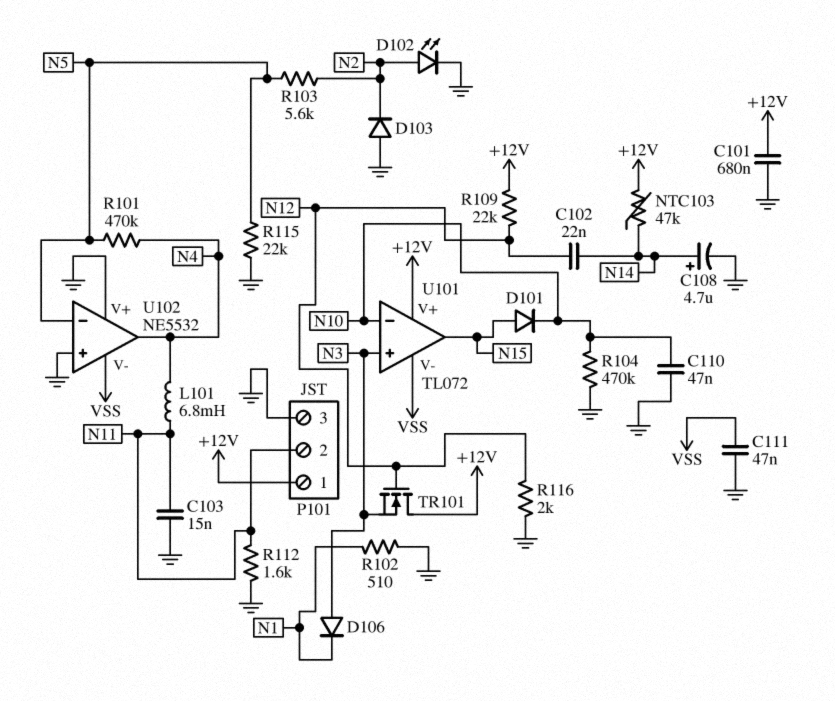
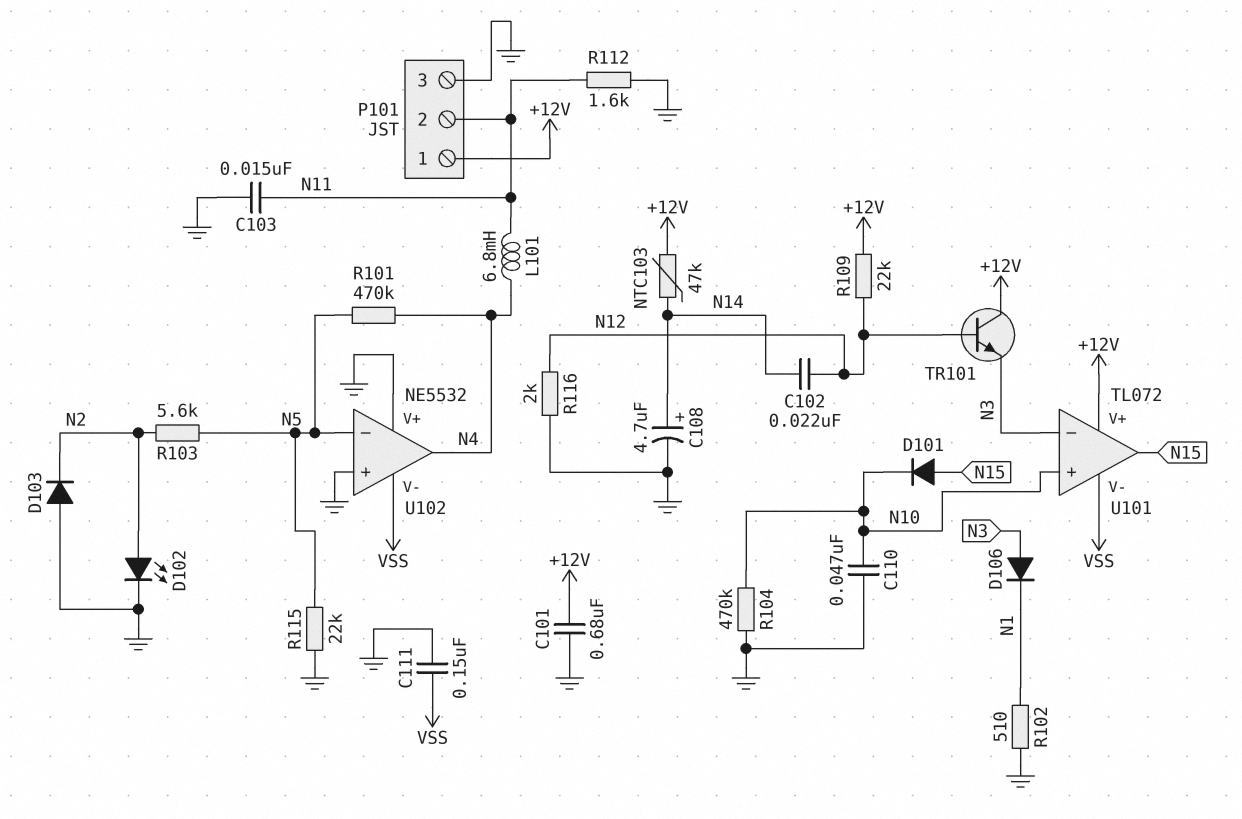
C111: 47nF (GND, VSS) -> 150nF (GND, VSS)
TR101: NMOS (G N12, D +12V, S N3) -> NPN (B N12, C +12V, E N3)
U101 pin in+: N3 -> N10
U101 pin in-: N10 -> N3

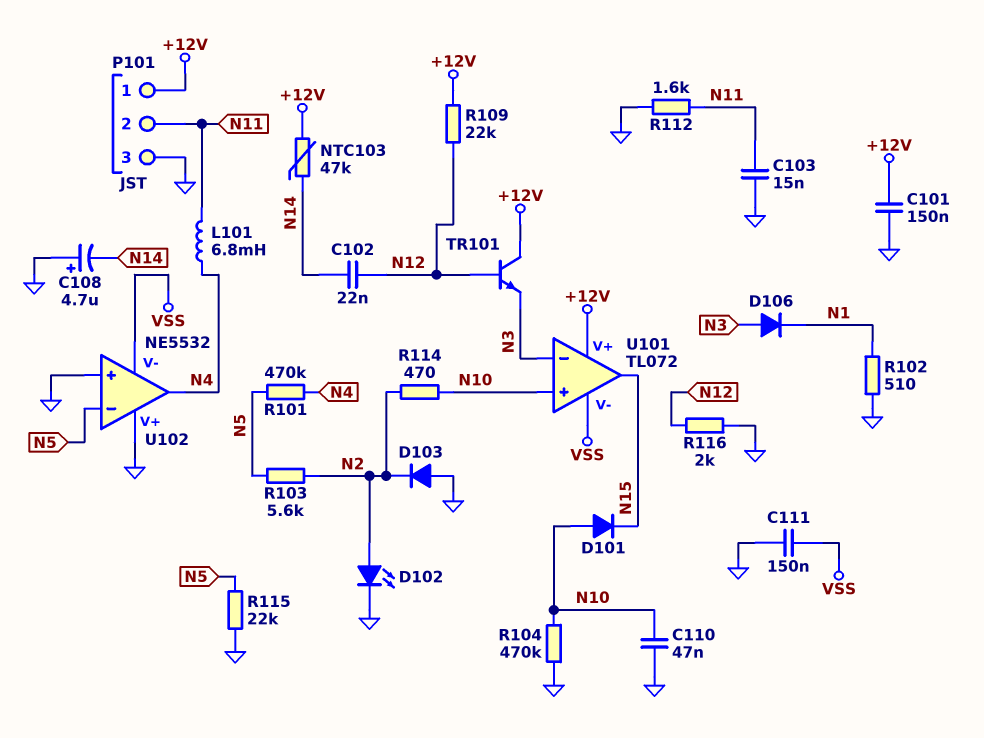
C101: 680nF (+12V, GND) -> 150nF (+12V, GND)
C108: 4.7uF (plus N14, minus GND) -> 4.7uF (plus GND, minus N14)
D101: diode (A N15, K N10) -> diode (A N10, K N15)
R114: none -> 470 (N2, N10)

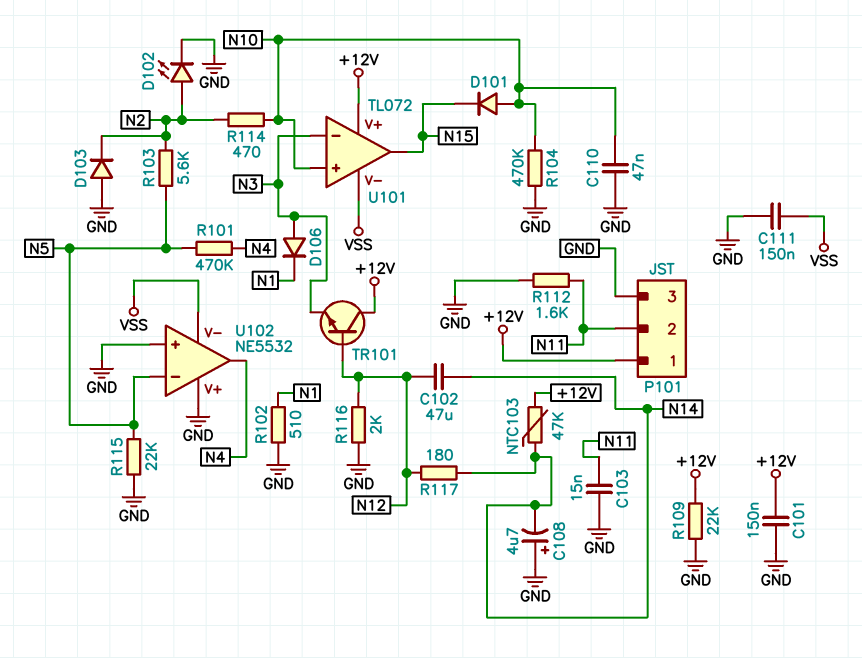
C102: 22nF (N12, N14) -> 47uF (N12, N14)
L101: 6.8mH (N4, N11) -> none
R109: 22k (+12V, N12) -> 22k (+12V, GND)
R117: none -> 180 (N12, N14)

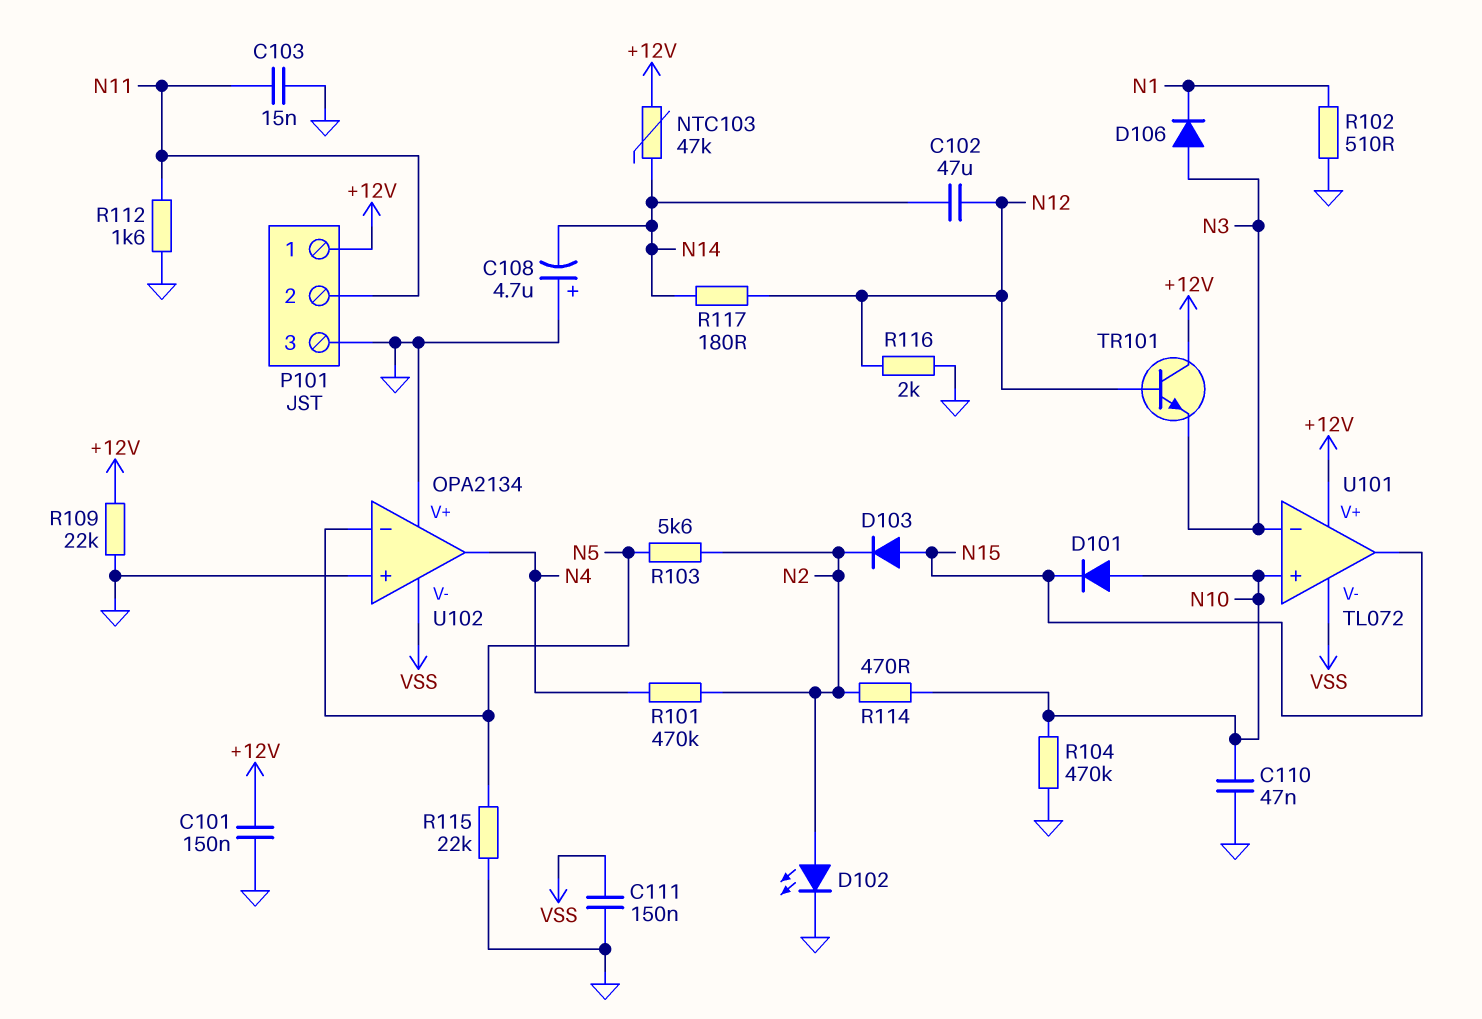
D103: diode (A GND, K N2) -> diode (A N15, K N2)
R101: 470k (N4, N5) -> 470k (N2, N4)
U102: NE5532 -> OPA2134

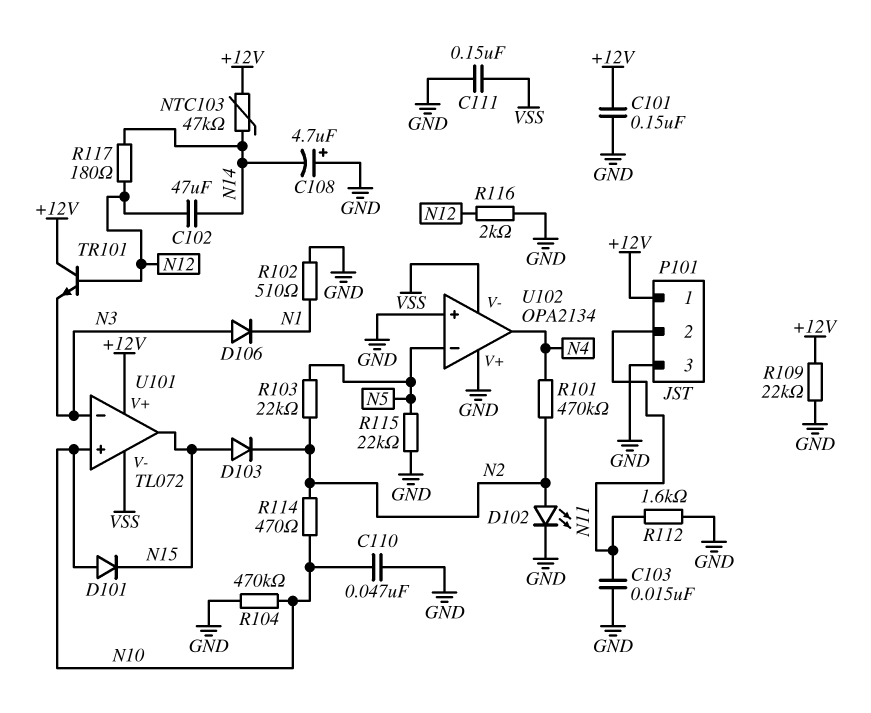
R103: 5.6k (N2, N5) -> 22k (N2, N5)

